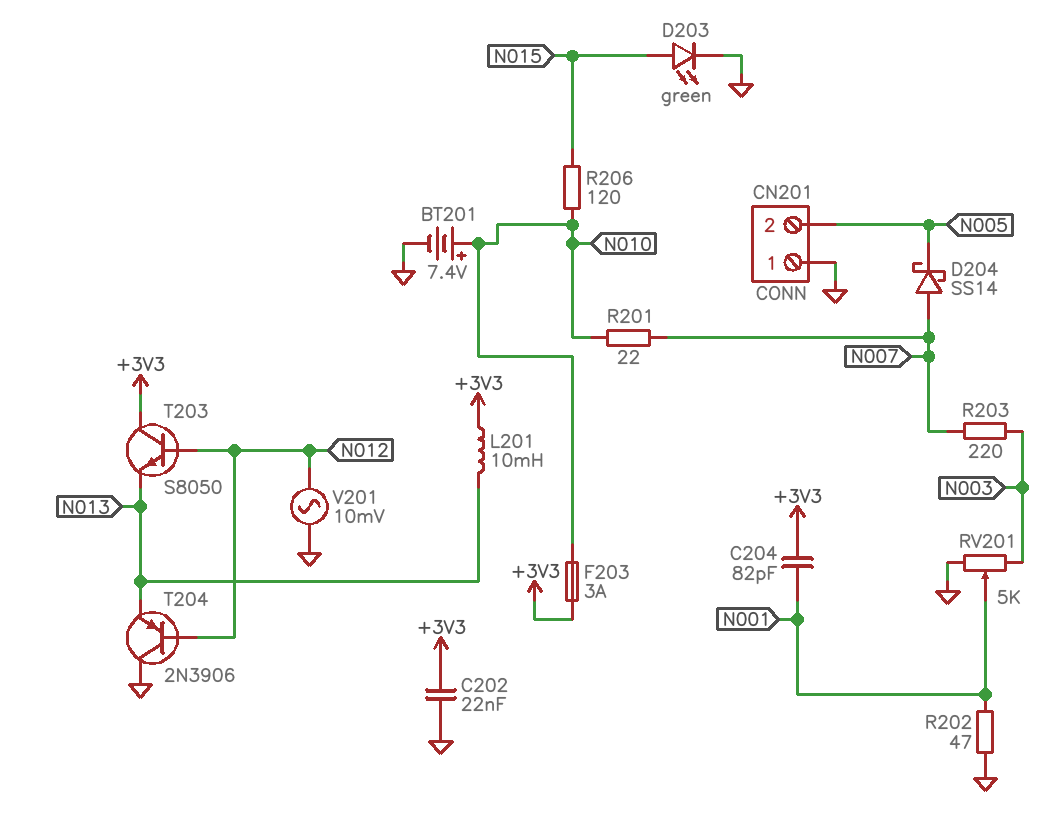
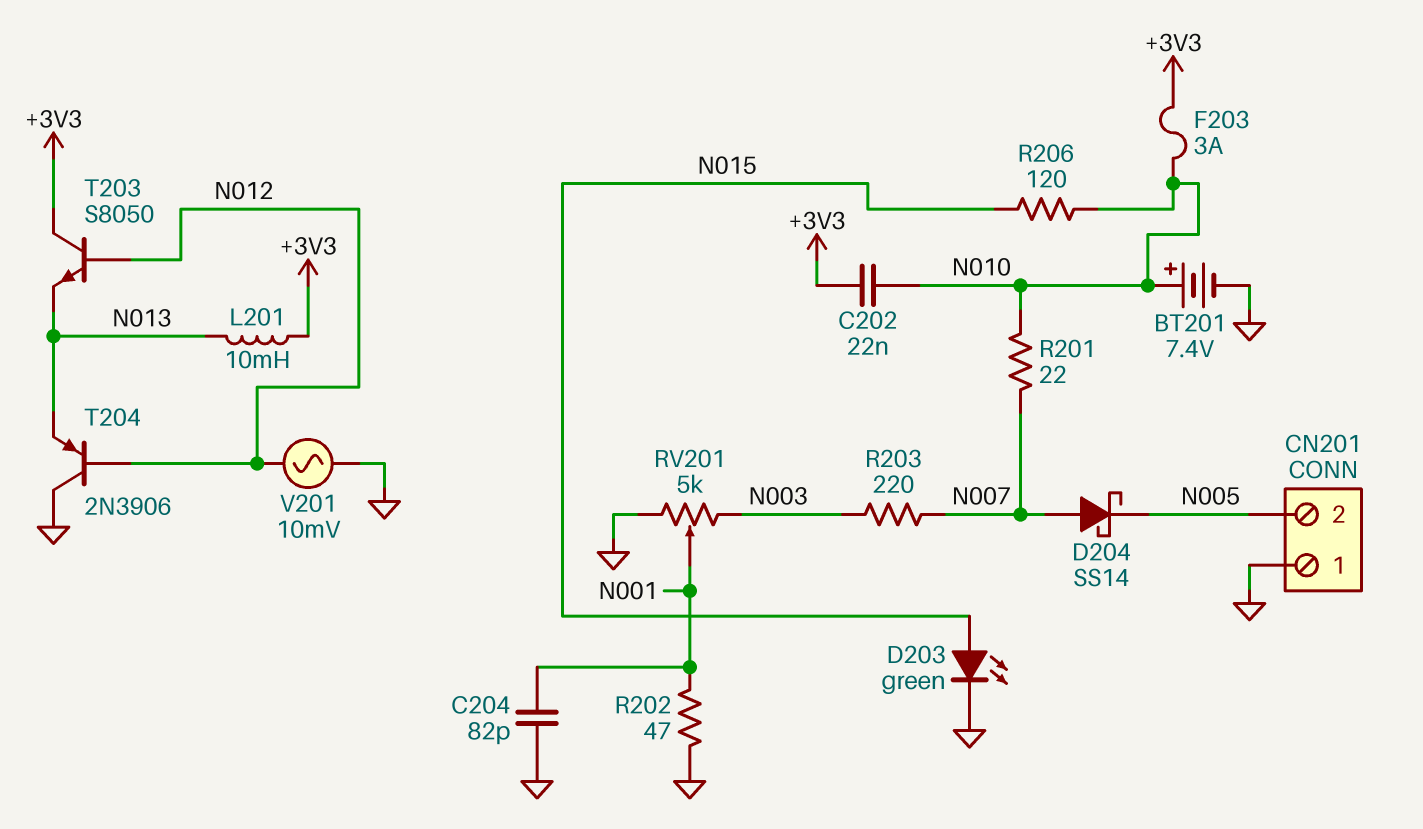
C202: 22nF (+3V3, GND) -> 22nF (+3V3, N010)
C204: 82pF (+3V3, N001) -> 82pF (GND, N001)

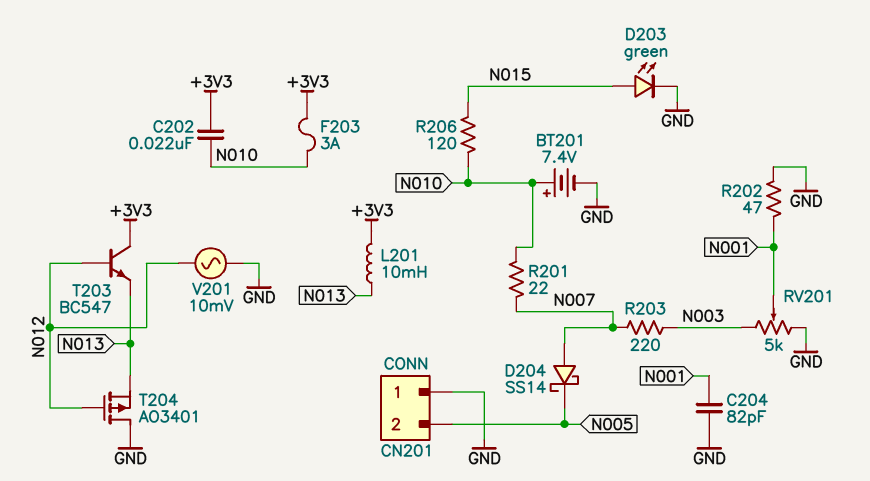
T203: NPN S8050 (B N012, C +3V3, E N013) -> NPN BC547 (B N012, C +3V3, E N013)
T204: PNP 2N3906 (B N012, C GND, E N013) -> PMOS AO3401 (G N012, D GND, S N013)

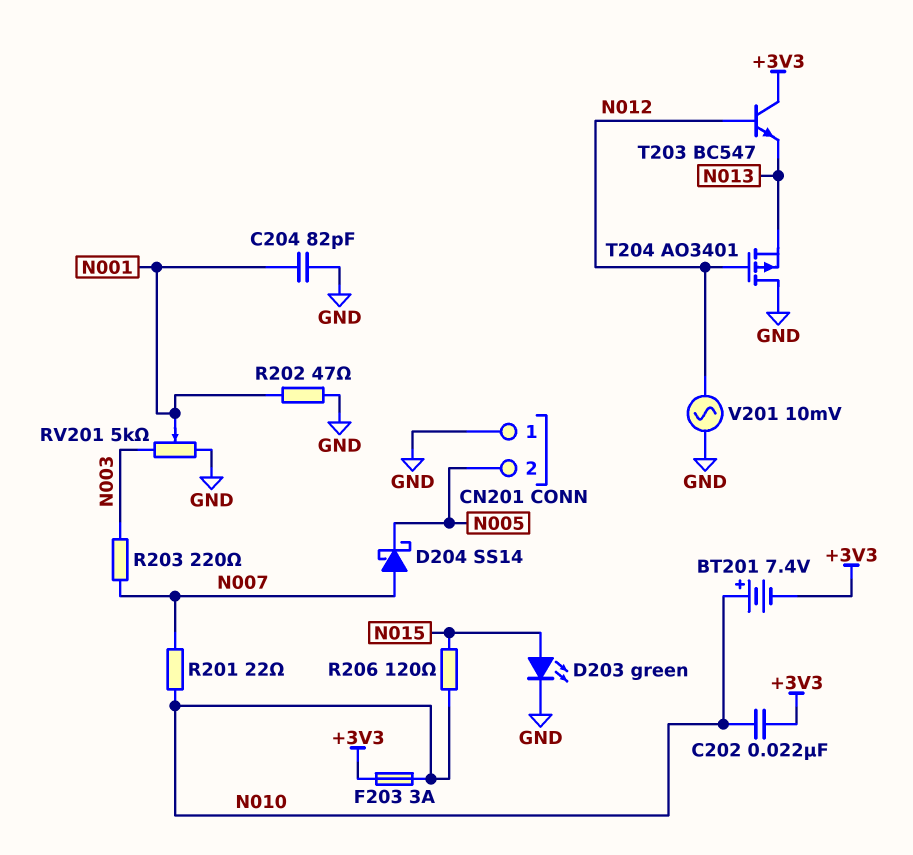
BT201: 7.4V (plus N010, minus GND) -> 7.4V (plus N010, minus +3V3)
L201: 10mH (+3V3, N013) -> none

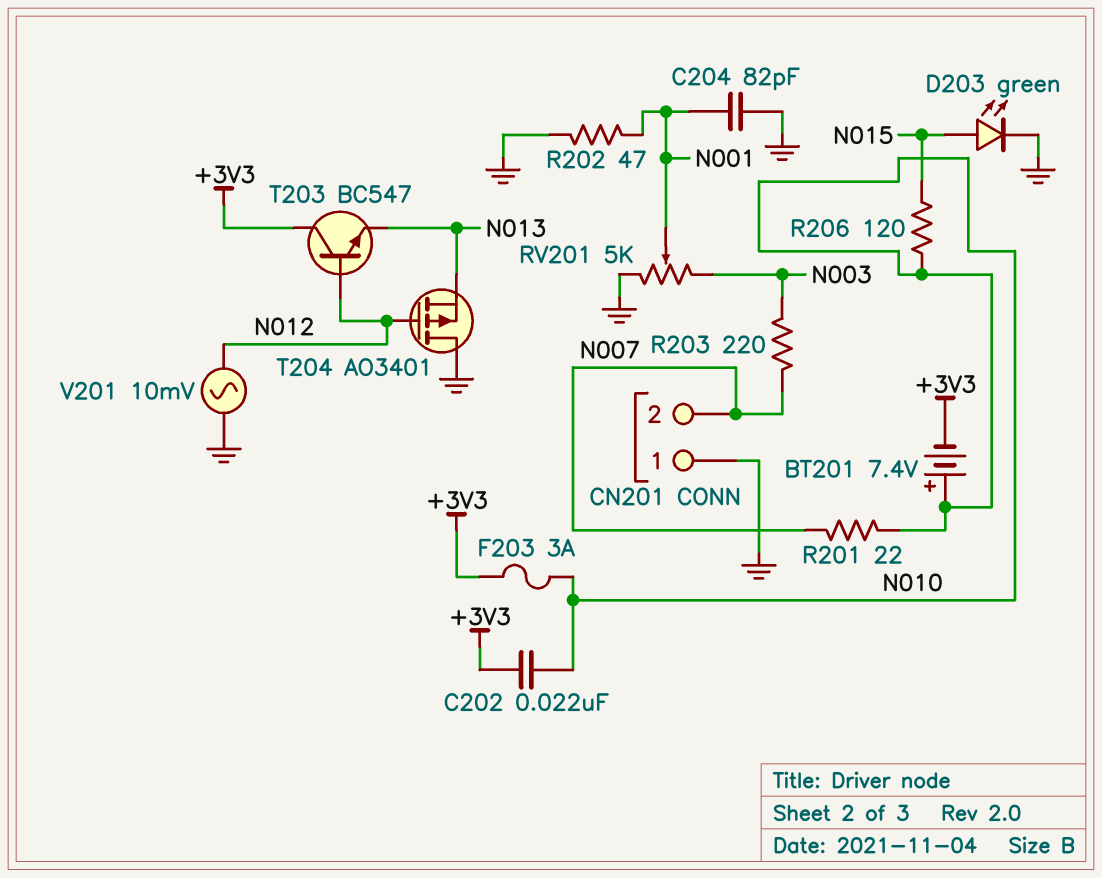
CN201 pin 2: N005 -> N007
D204: schottky SS14 (A N007, K N005) -> none

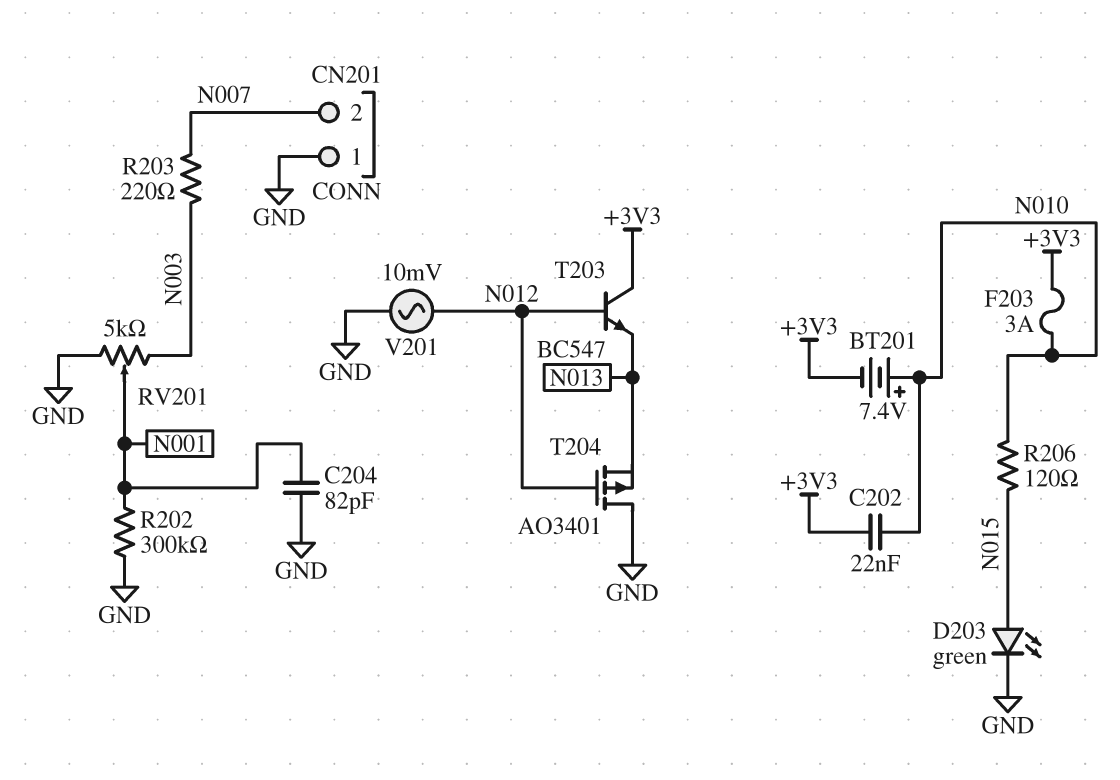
R201: 22 (N007, N010) -> none
R202: 47 (GND, N001) -> 300k (GND, N001)

